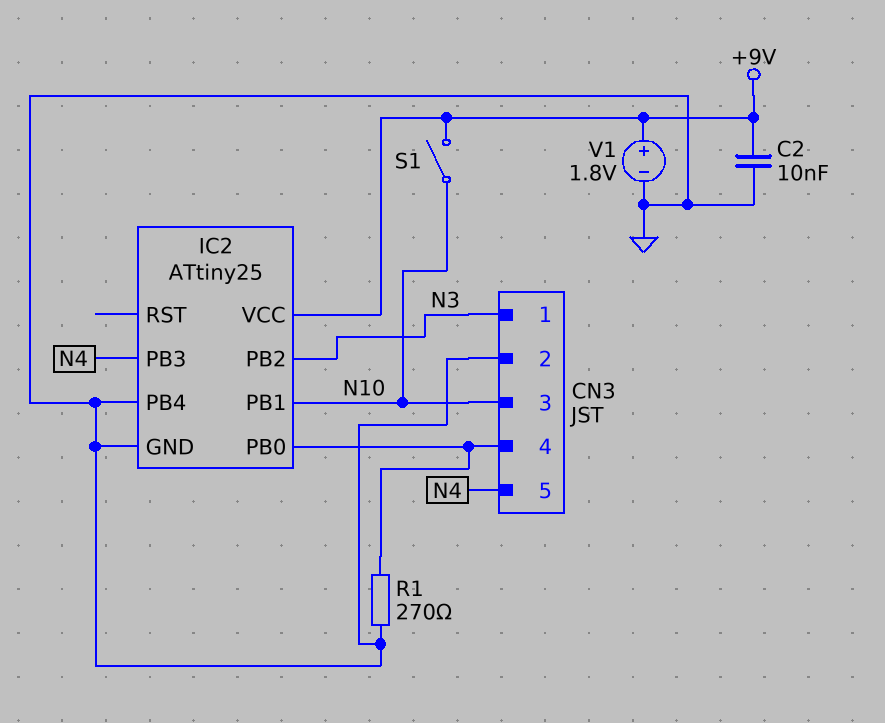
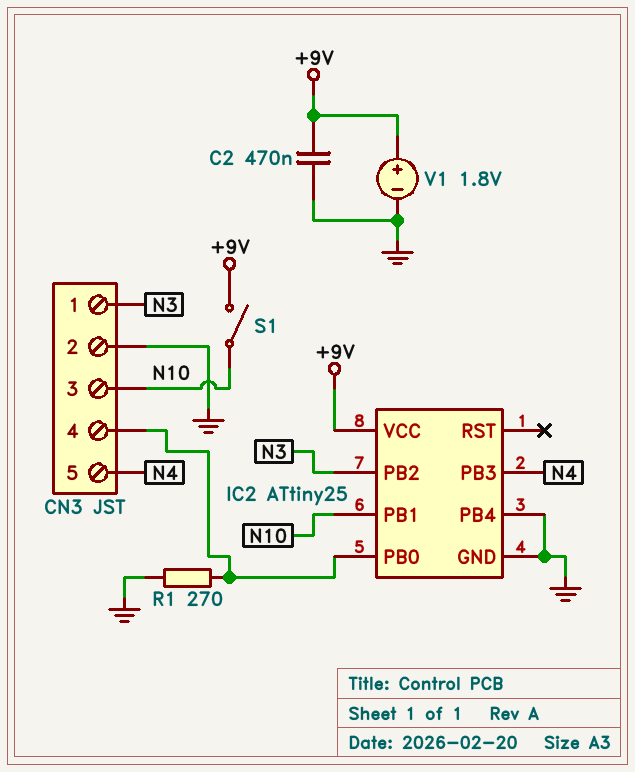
C2: 10nF (+9V, GND) -> 470nF (+9V, GND)

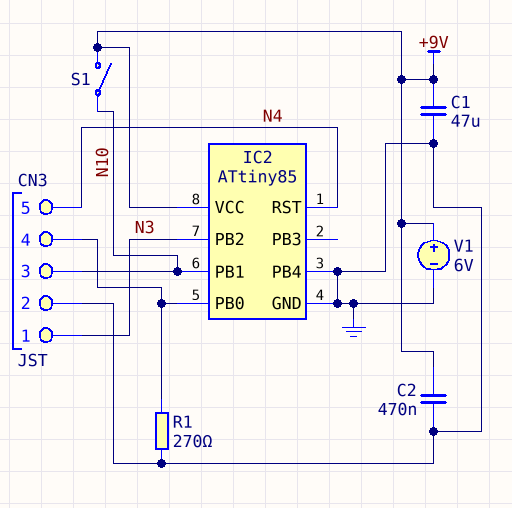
C1: none -> 47uF (+9V, GND)
IC2: ATtiny25 -> ATtiny85
IC2 pin PB3: N4 -> none
IC2 pin RST: none -> N4
V1: 1.8V (plus +9V, minus GND) -> 6V (plus +9V, minus GND)

